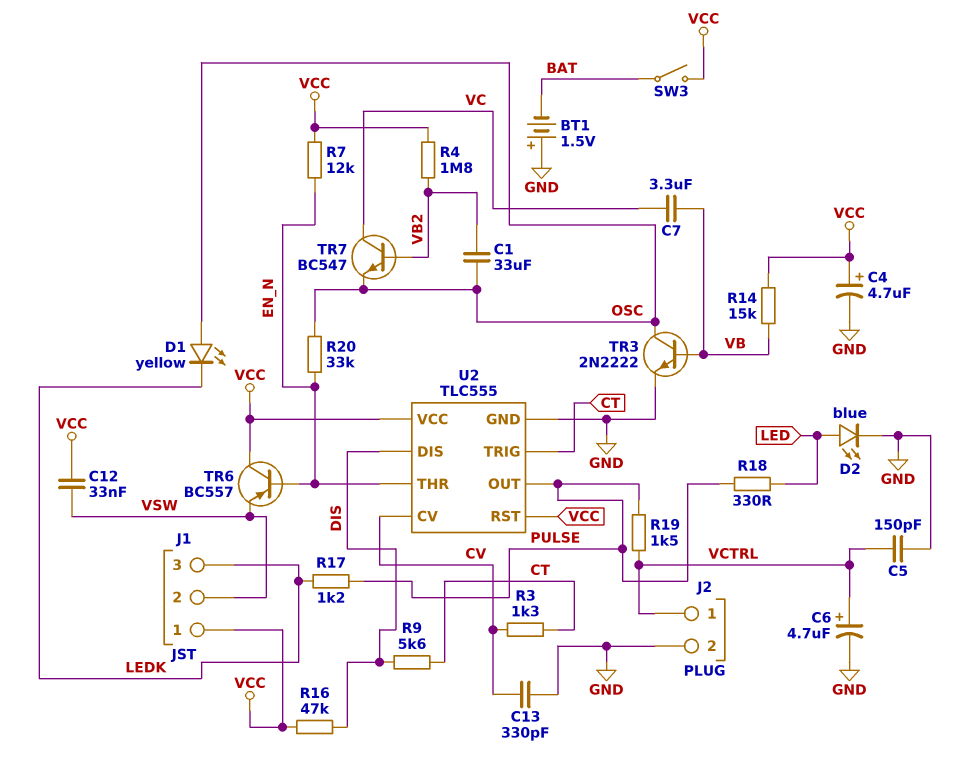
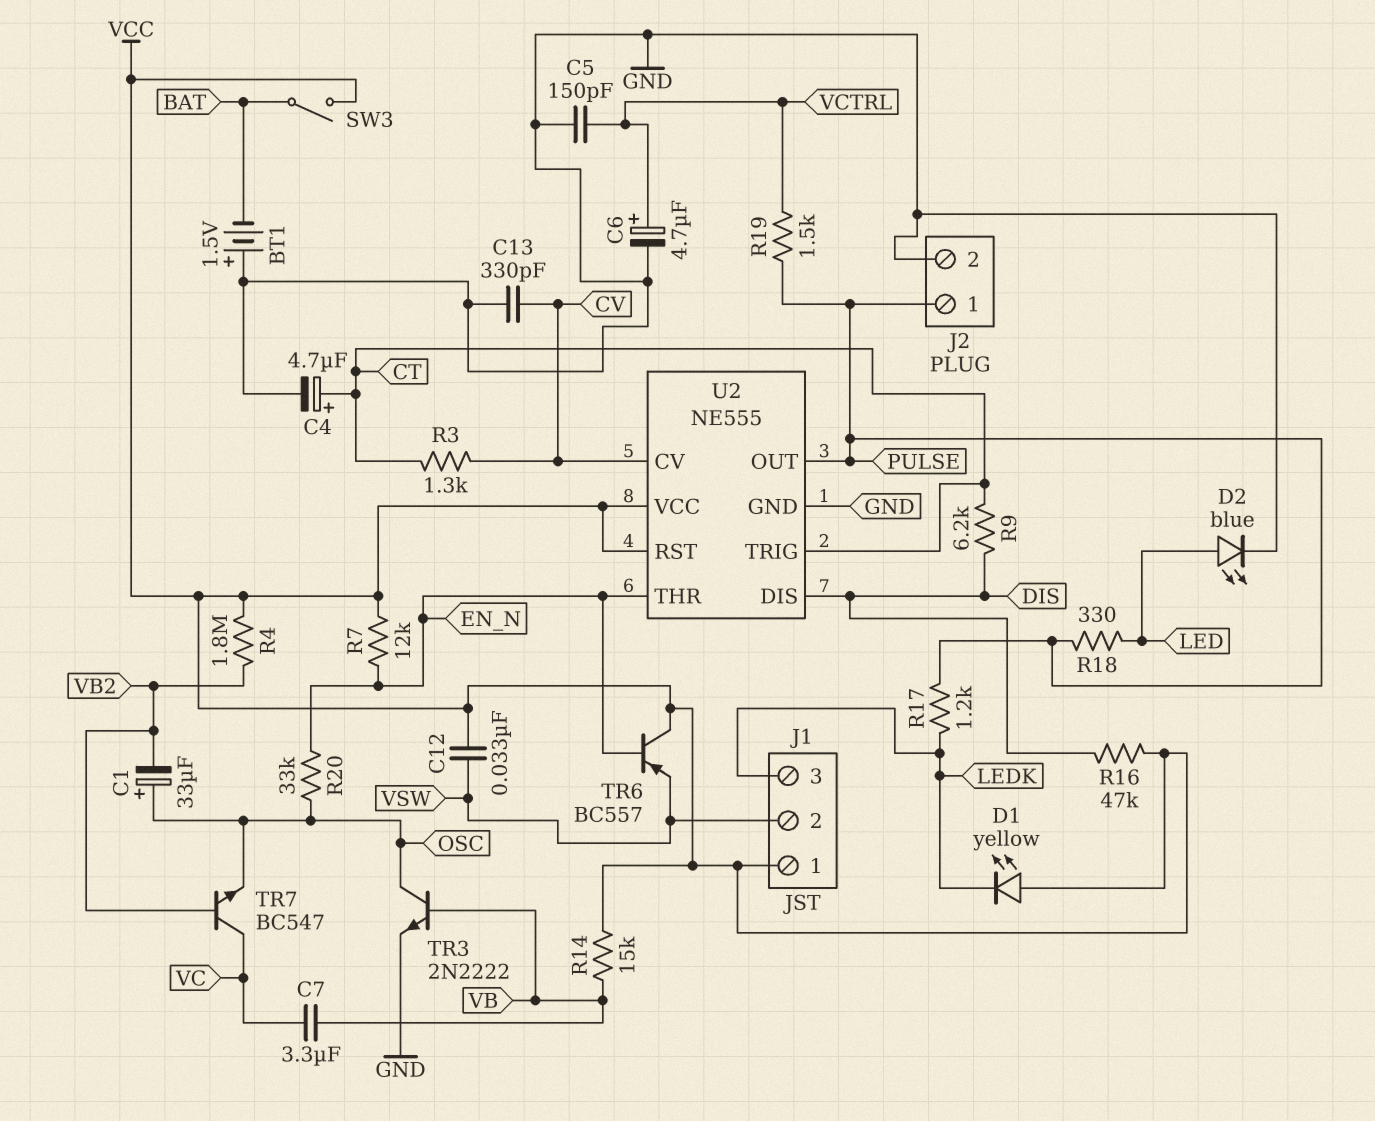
C1: 33uF (OSC, VB2) -> 33uF (plus OSC, minus VB2)
C4: 4.7uF (plus VCC, minus GND) -> 4.7uF (plus CT, minus GND)
D1: LED yellow (A OSC, K LEDK) -> LED yellow (A VCC, K LEDK)
J2 pin 1: VCTRL -> PULSE
R9: 5.6k (CT, DIS) -> 6.2k (CT, DIS)
U2: TLC555 -> NE555

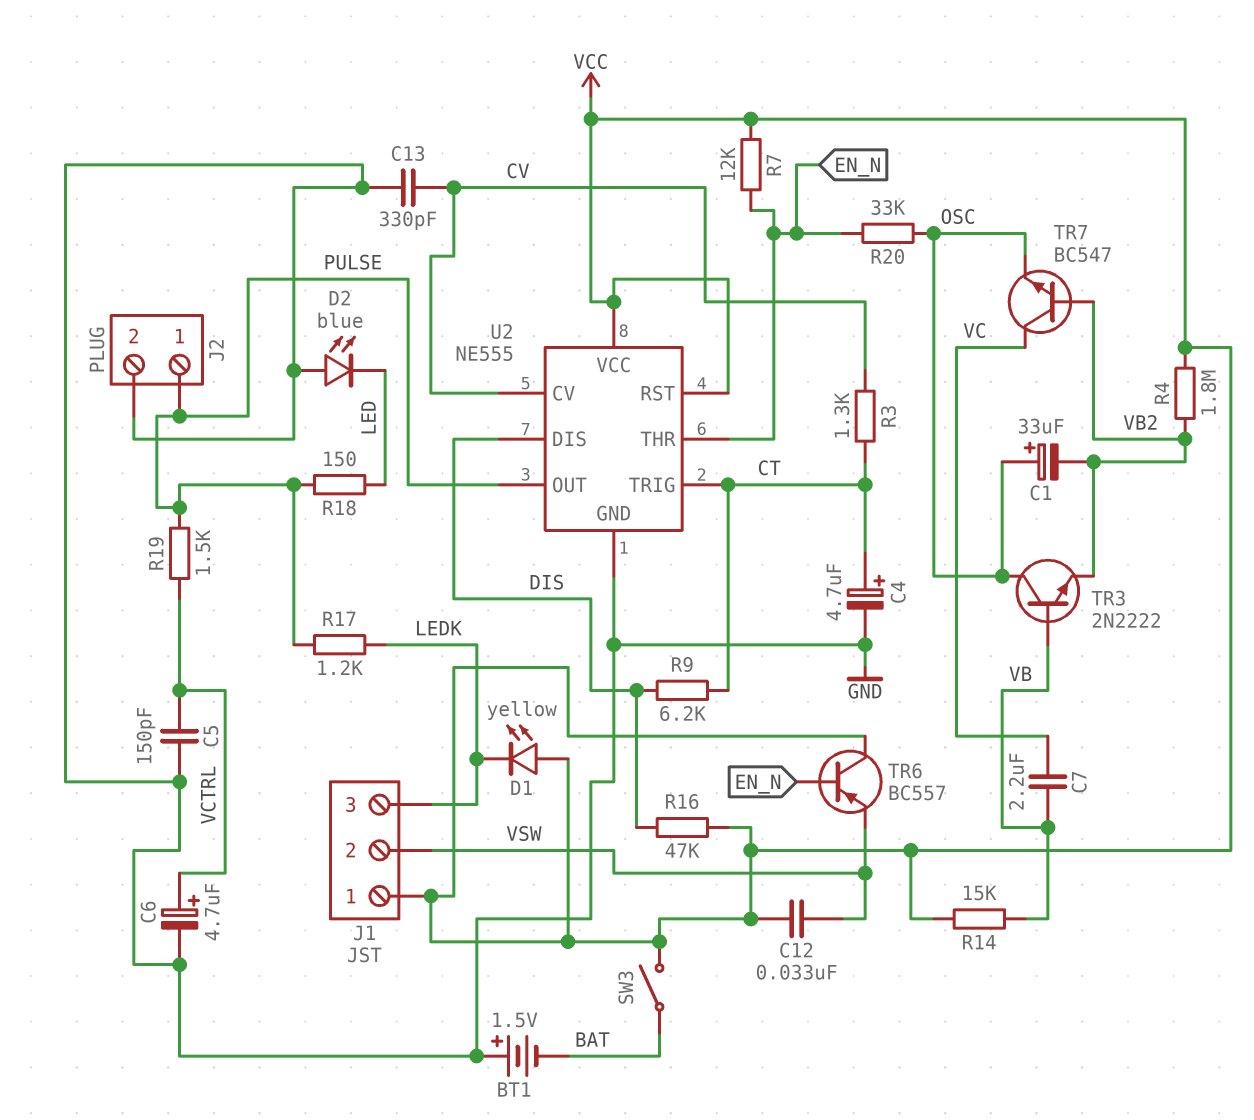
C7: 3.3uF (VB, VC) -> 2.2uF (VB, VC)
D2: LED blue (A LED, K GND) -> LED blue (A GND, K LED)
R18: 330 (LED, PULSE) -> 150 (LED, PULSE)
TR3: NPN 2N2222 (B VB, C OSC, E GND) -> NPN 2N2222 (B VB, C OSC, E VB2)

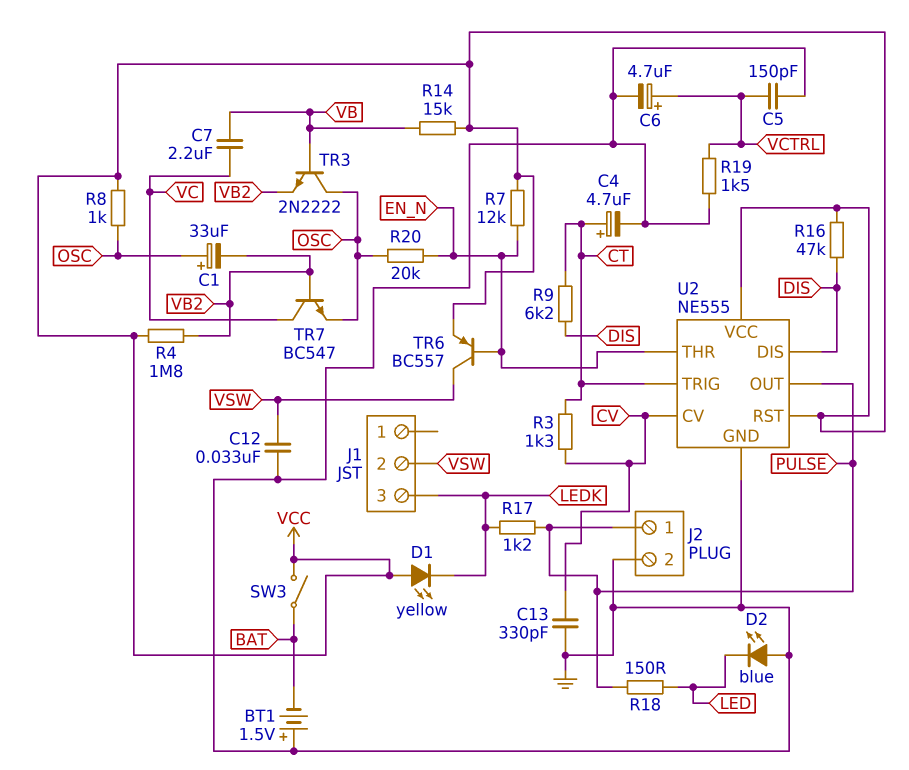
C12: 33nF (VCC, VSW) -> 33nF (GND, VSW)
J1 pin 1: VCC -> none
R8: none -> 1k (OSC, VCC)
R19: 1.5k (PULSE, VCTRL) -> 1.5k (GND, VCTRL)
R20: 33k (EN_N, OSC) -> 20k (EN_N, OSC)
TR6: PNP BC557 (B EN_N, C VCC, E VSW) -> PNP BC557 (B EN_N, C VSW, E VCC)

